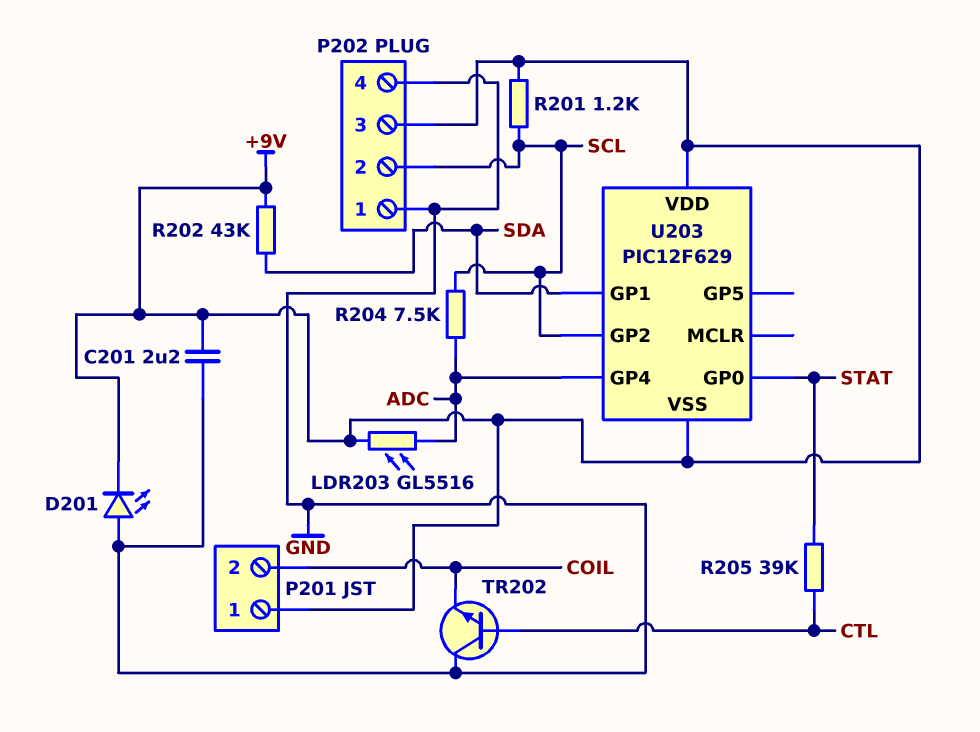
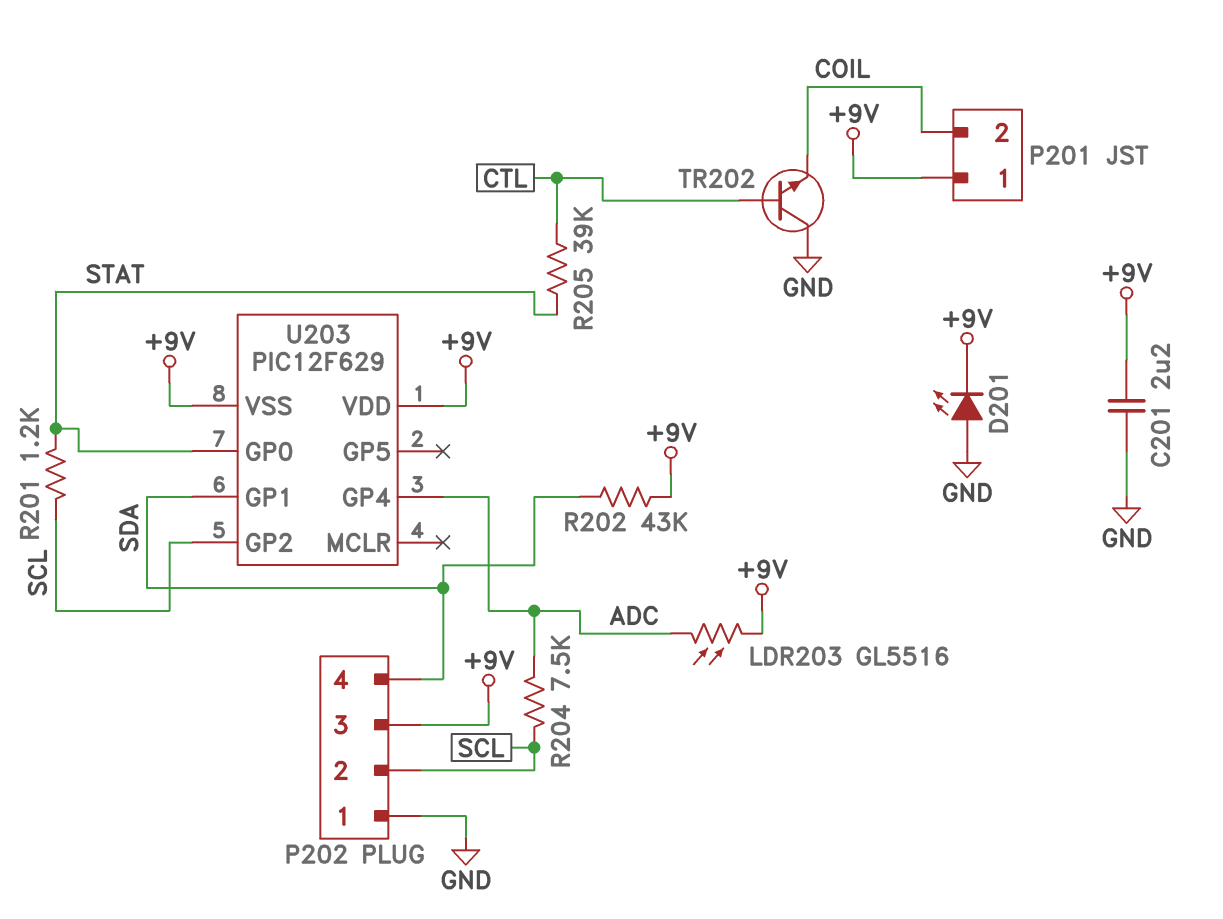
P202 pin 4: GND -> SDA
R201: 1.2k (+9V, SCL) -> 1.2k (SCL, STAT)

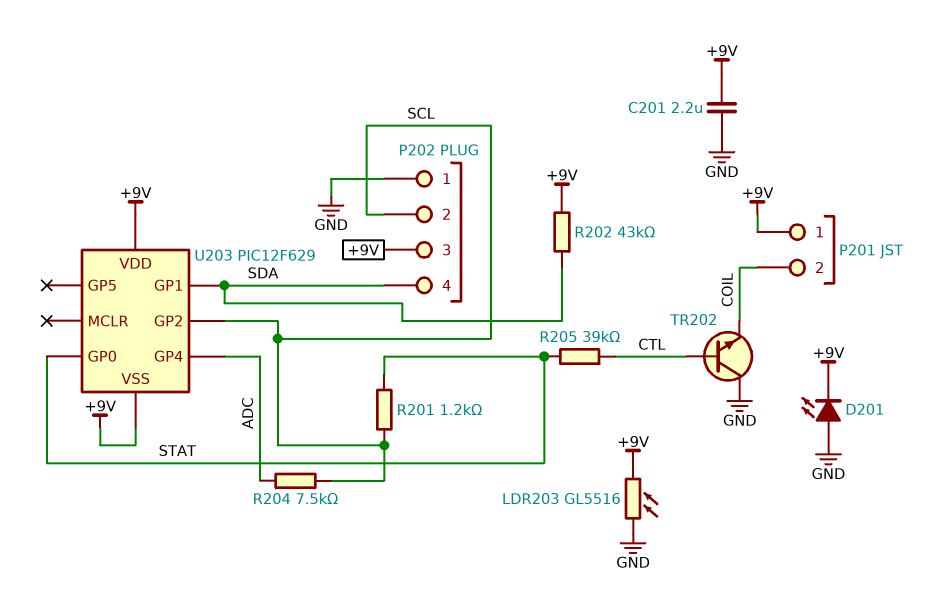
LDR203: GL5516 (+9V, ADC) -> GL5516 (+9V, GND)

